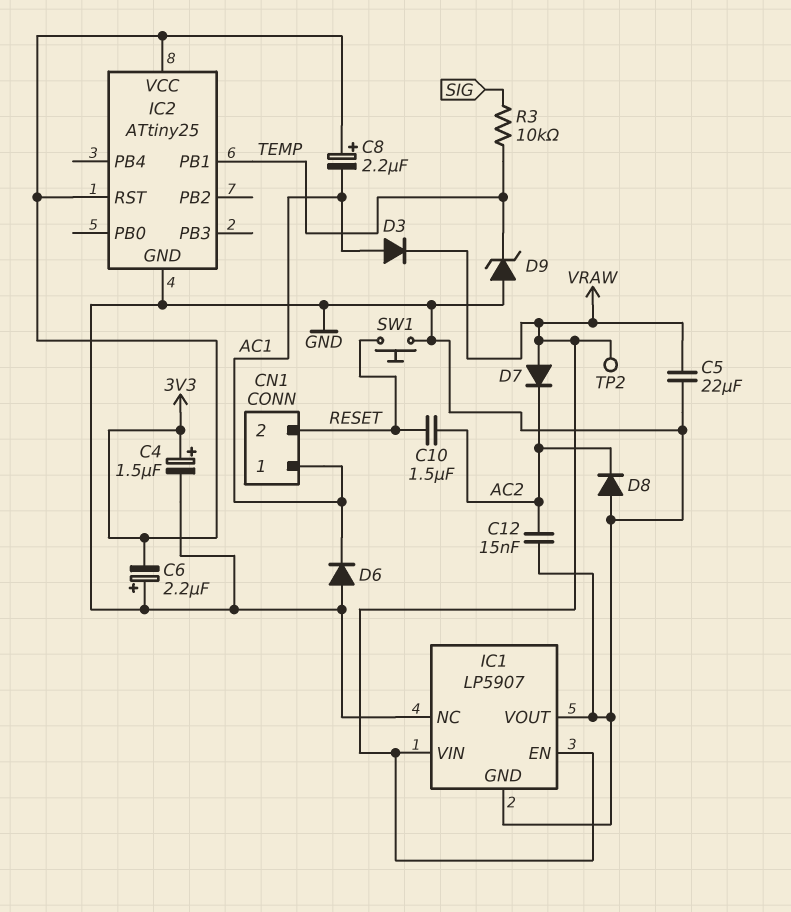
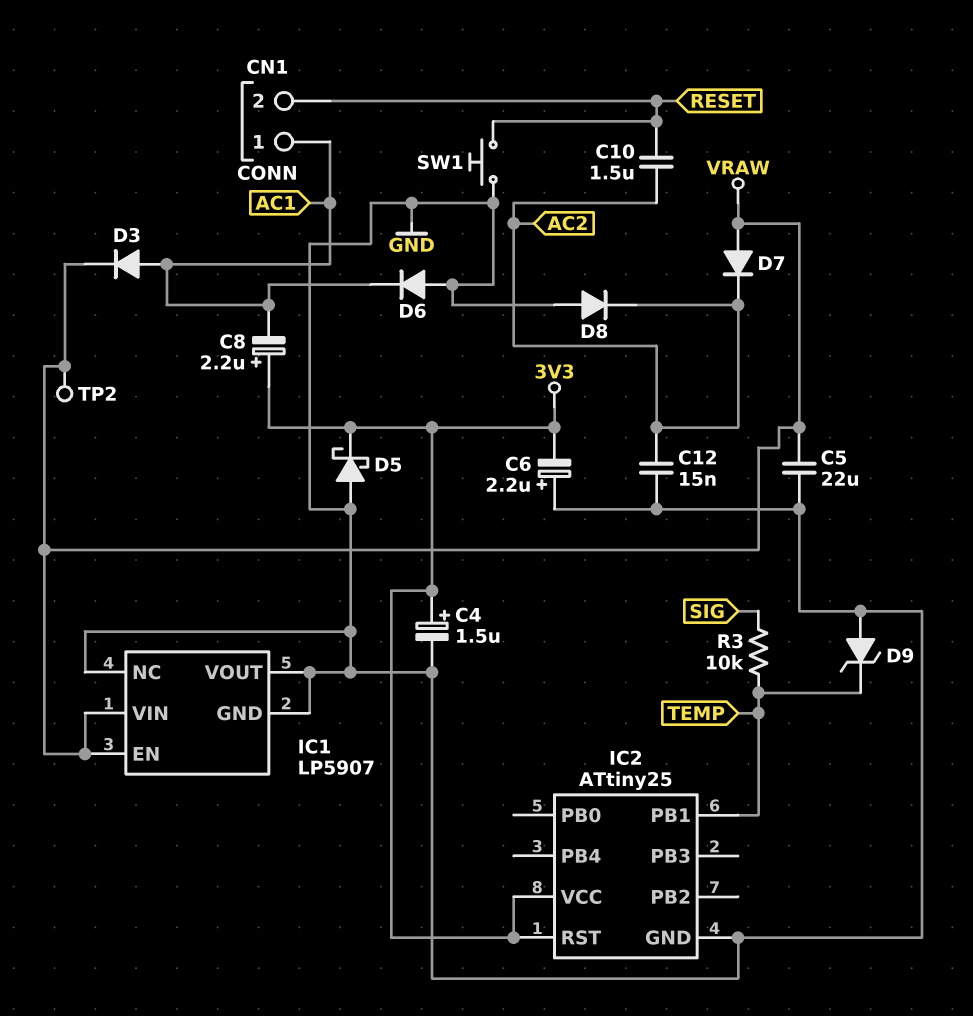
D5: none -> schottky (A GND, K 3V3)

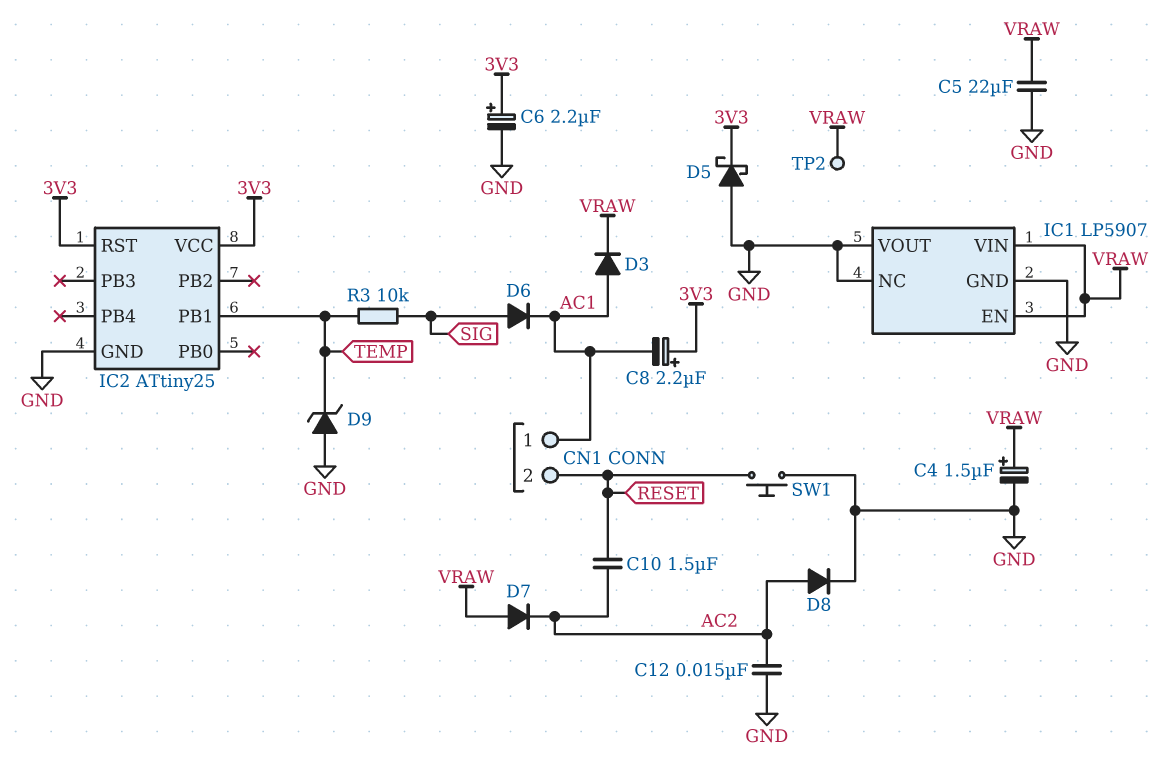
C4: 1.5uF (plus 3V3, minus GND) -> 1.5uF (plus VRAW, minus GND)
C6: 2.2uF (plus GND, minus 3V3) -> 2.2uF (plus 3V3, minus GND)
D6: diode (A GND, K AC1) -> diode (A SIG, K AC1)
D8: diode (A GND, K AC2) -> diode (A AC2, K GND)

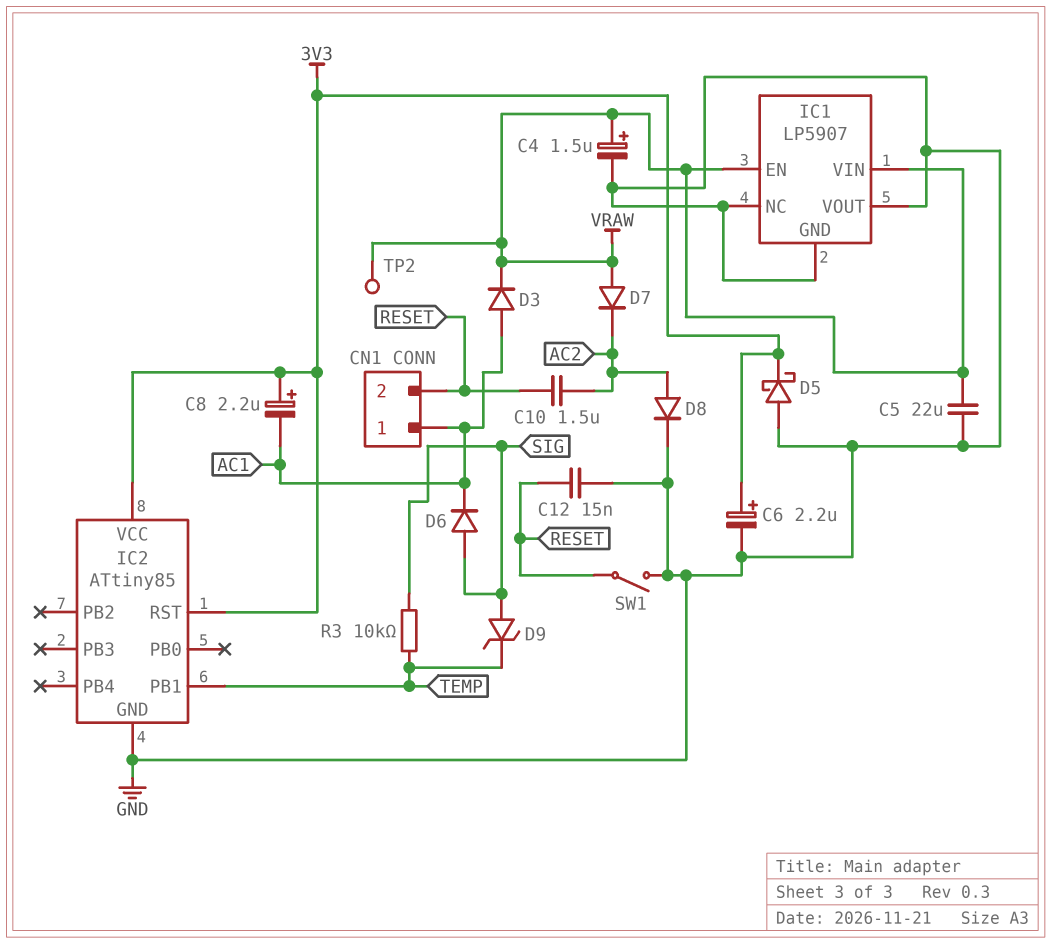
C12: 15nF (AC2, GND) -> 15nF (GND, RESET)
D9: zener (A GND, K TEMP) -> zener (A SIG, K TEMP)
IC2: ATtiny25 -> ATtiny85
SW1: button (GND, RESET) -> switch (GND, RESET)

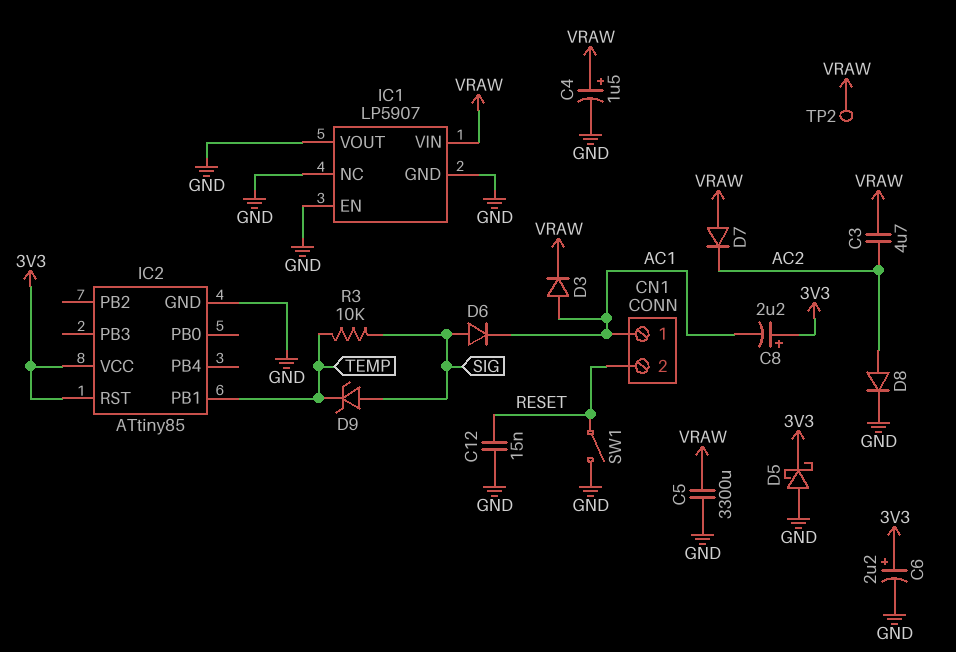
C3: none -> 4.7uF (AC2, VRAW)
C5: 22uF (GND, VRAW) -> 3300uF (GND, VRAW)
C10: 1.5uF (AC2, RESET) -> none
IC1 pin EN: VRAW -> GND

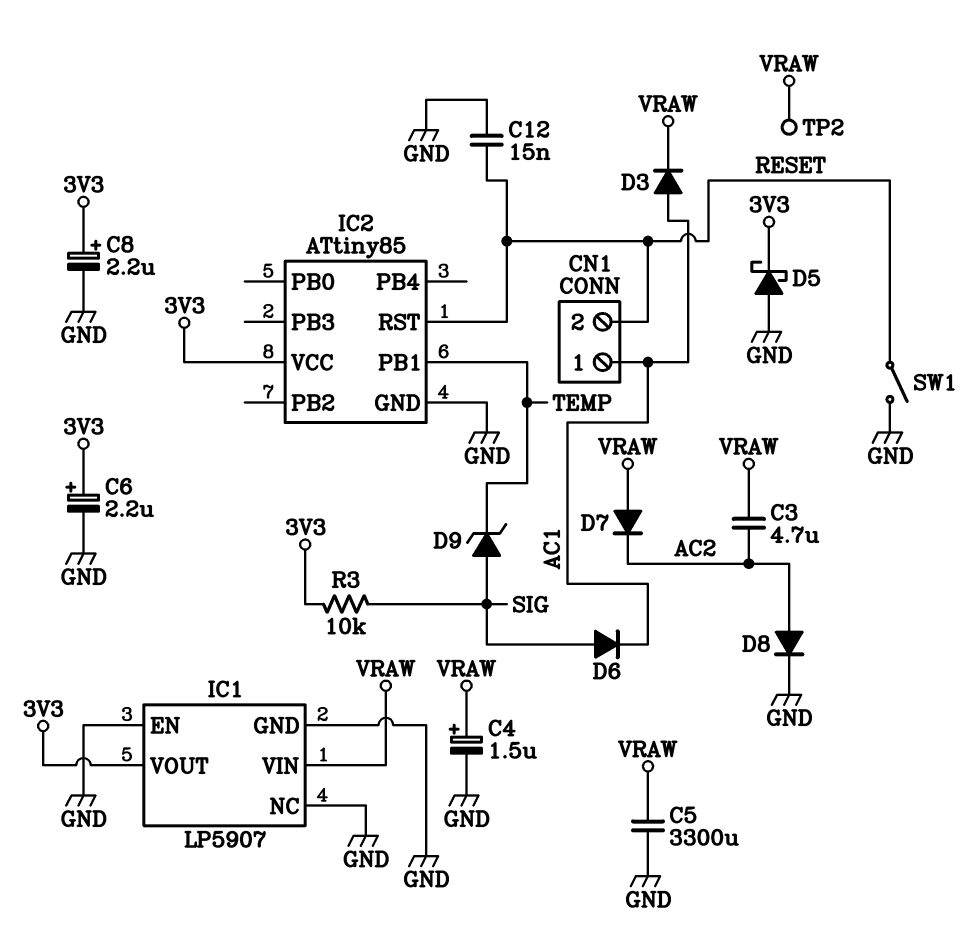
C8: 2.2uF (plus 3V3, minus AC1) -> 2.2uF (plus 3V3, minus GND)
IC1 pin VOUT: GND -> 3V3
IC2 pin RST: 3V3 -> RESET
R3: 10k (SIG, TEMP) -> 10k (3V3, SIG)

